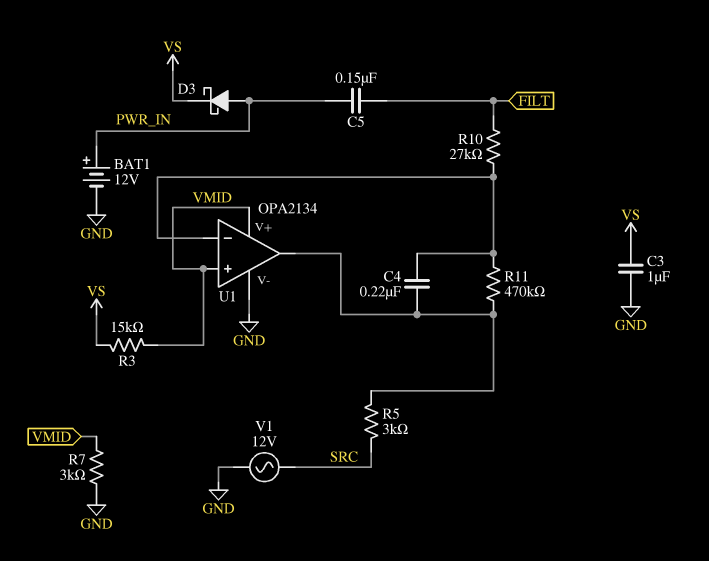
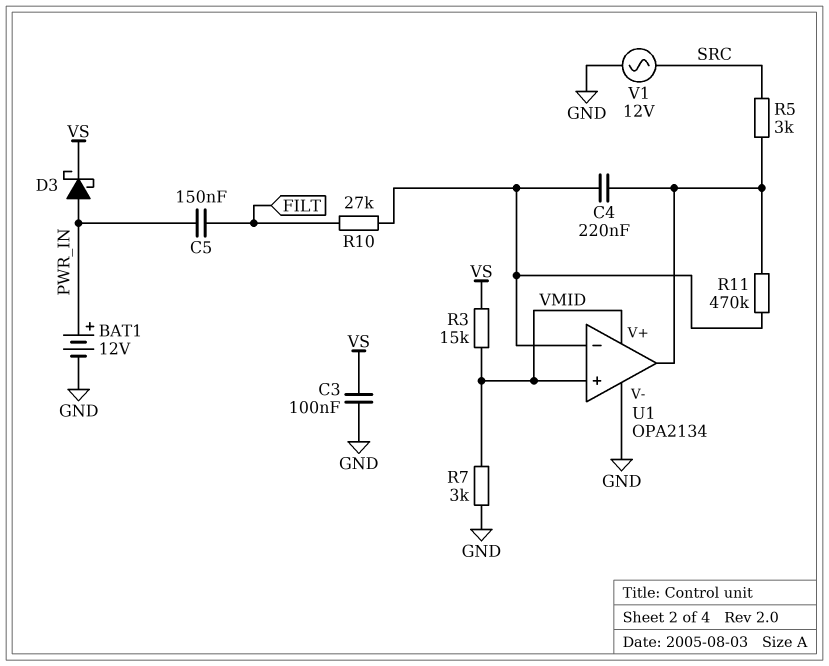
C3: 1uF (GND, VS) -> 100nF (GND, VS)

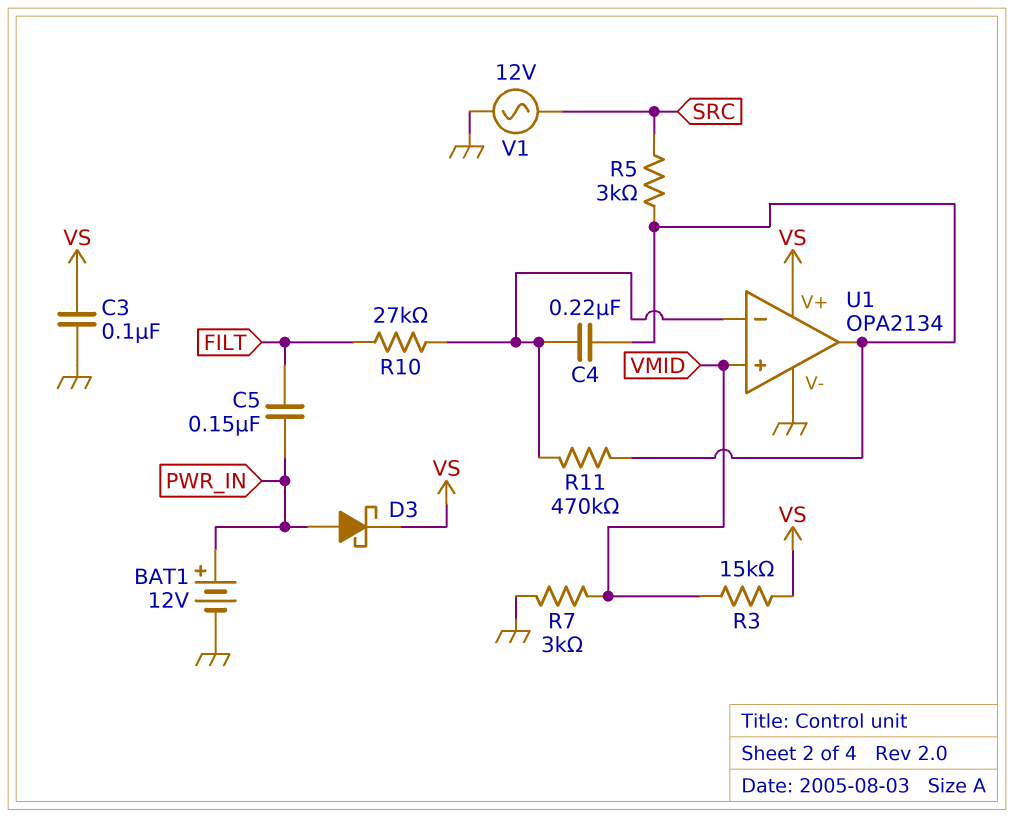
U1 pin V+: VMID -> VS

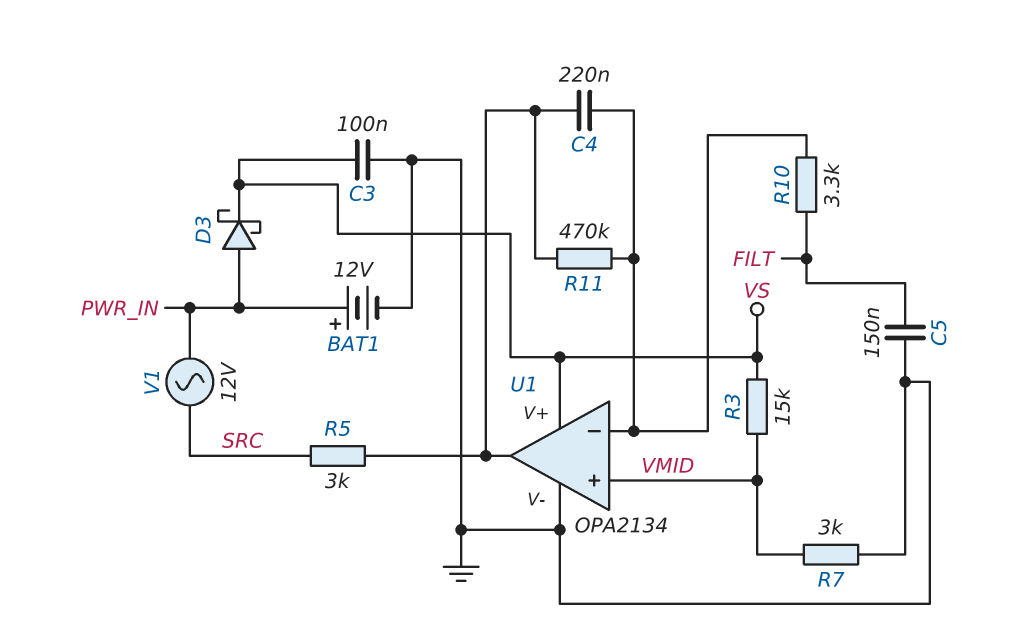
C5: 150nF (FILT, PWR_IN) -> 150nF (FILT, GND)
R10: 27k (FILT, U1/in-) -> 3.3k (FILT, U1/in-)
V1: AC 12V (GND, SRC) -> AC 12V (PWR_IN, SRC)

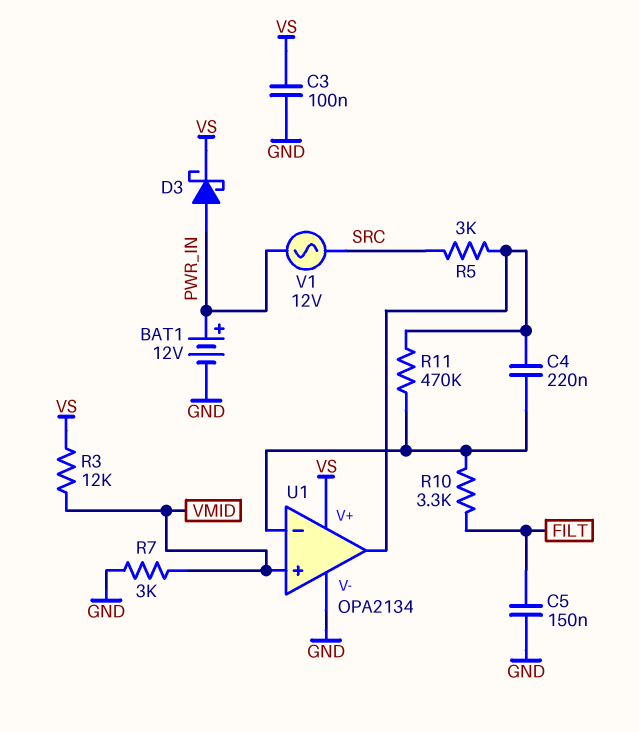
R3: 15k (VMID, VS) -> 12k (VMID, VS)

